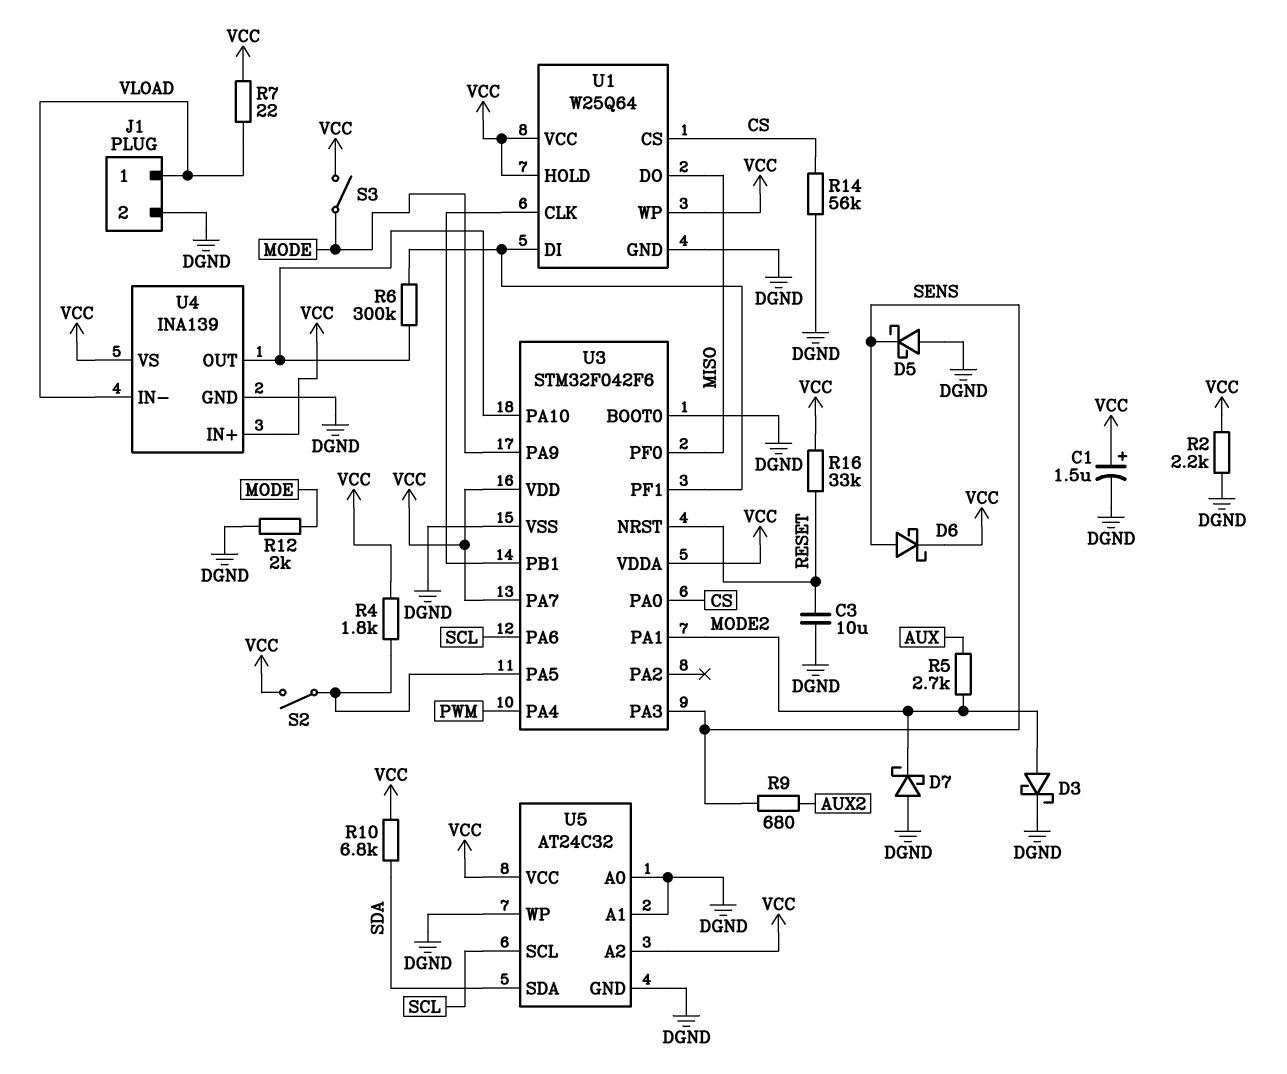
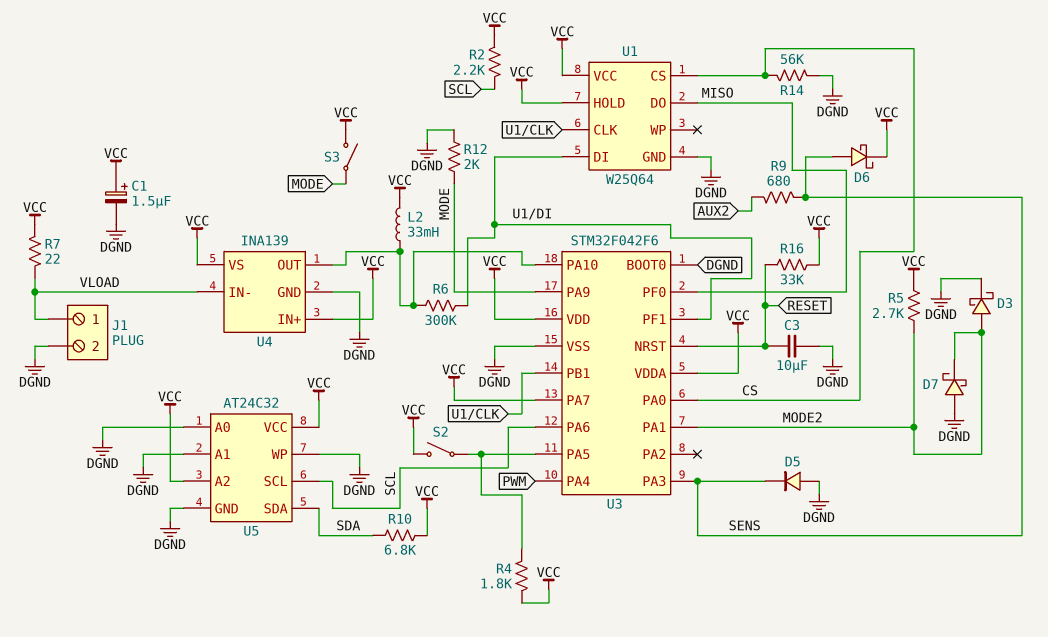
D5: schottky (A DGND, K SENS) -> diode (A DGND, K SENS)
L2: none -> 33mH (U3/PA10, VCC)
R2: 2.2k (DGND, VCC) -> 2.2k (SCL, VCC)
R5: 2.7k (AUX, MODE2) -> 2.7k (MODE2, VCC)
U1 pin WP: VCC -> none

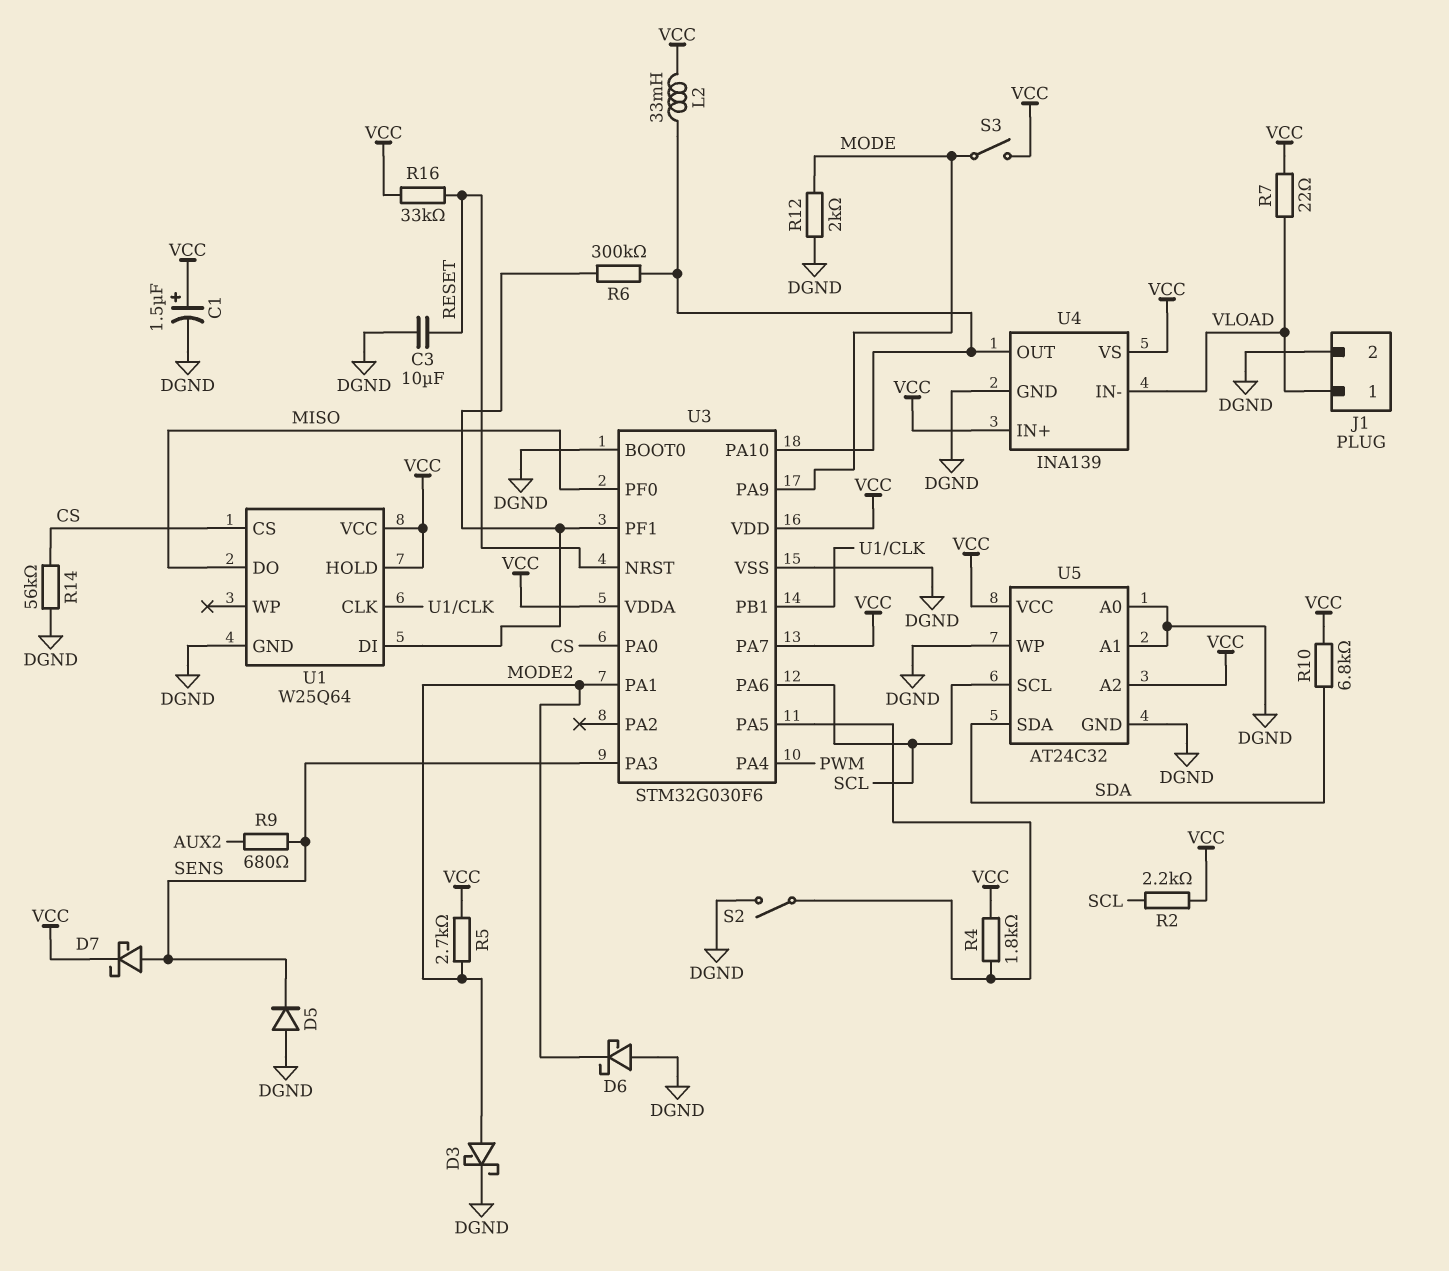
D6: schottky (A SENS, K VCC) -> schottky (A DGND, K MODE2)
D7: schottky (A DGND, K MODE2) -> schottky (A SENS, K VCC)
S2: switch (U3/PA5, VCC) -> switch (DGND, U3/PA5)
U3: STM32F042F6 -> STM32G030F6

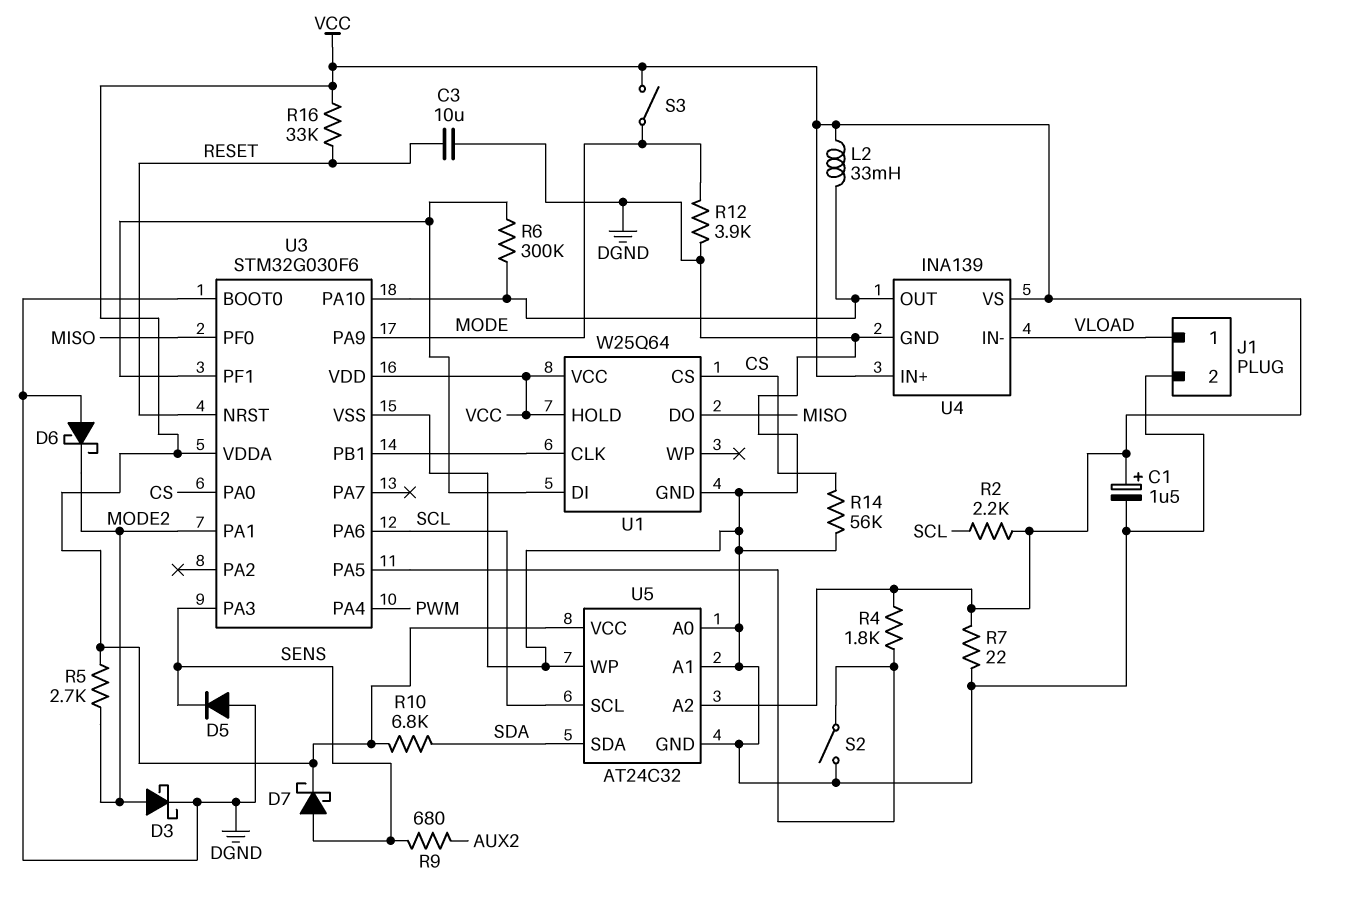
R7: 22 (VCC, VLOAD) -> 22 (DGND, VCC)
R12: 2k (DGND, MODE) -> 3.9k (DGND, MODE)
U3 pin PA7: VCC -> none

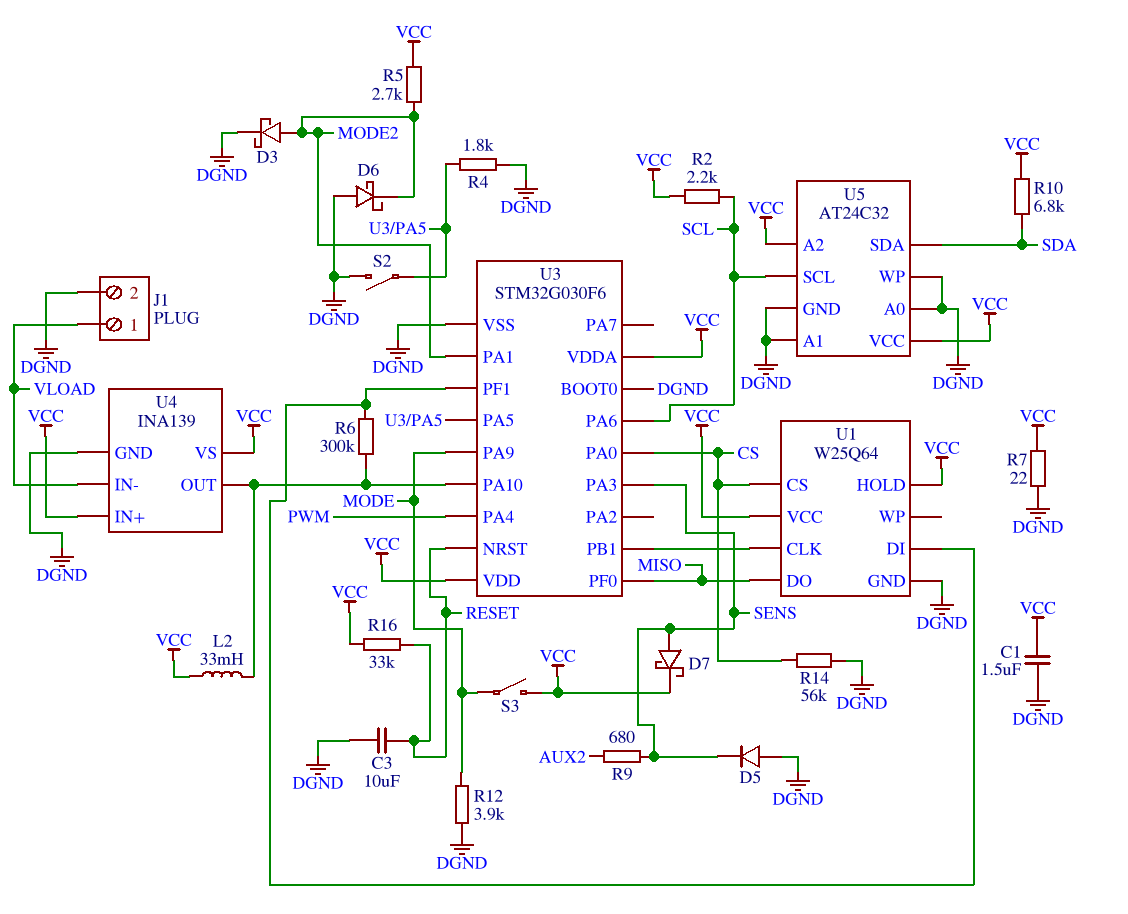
C1: 1.5uF (plus VCC, minus DGND) -> 1.5uF (DGND, VCC)
R4: 1.8k (U3/PA5, VCC) -> 1.8k (DGND, U3/PA5)

